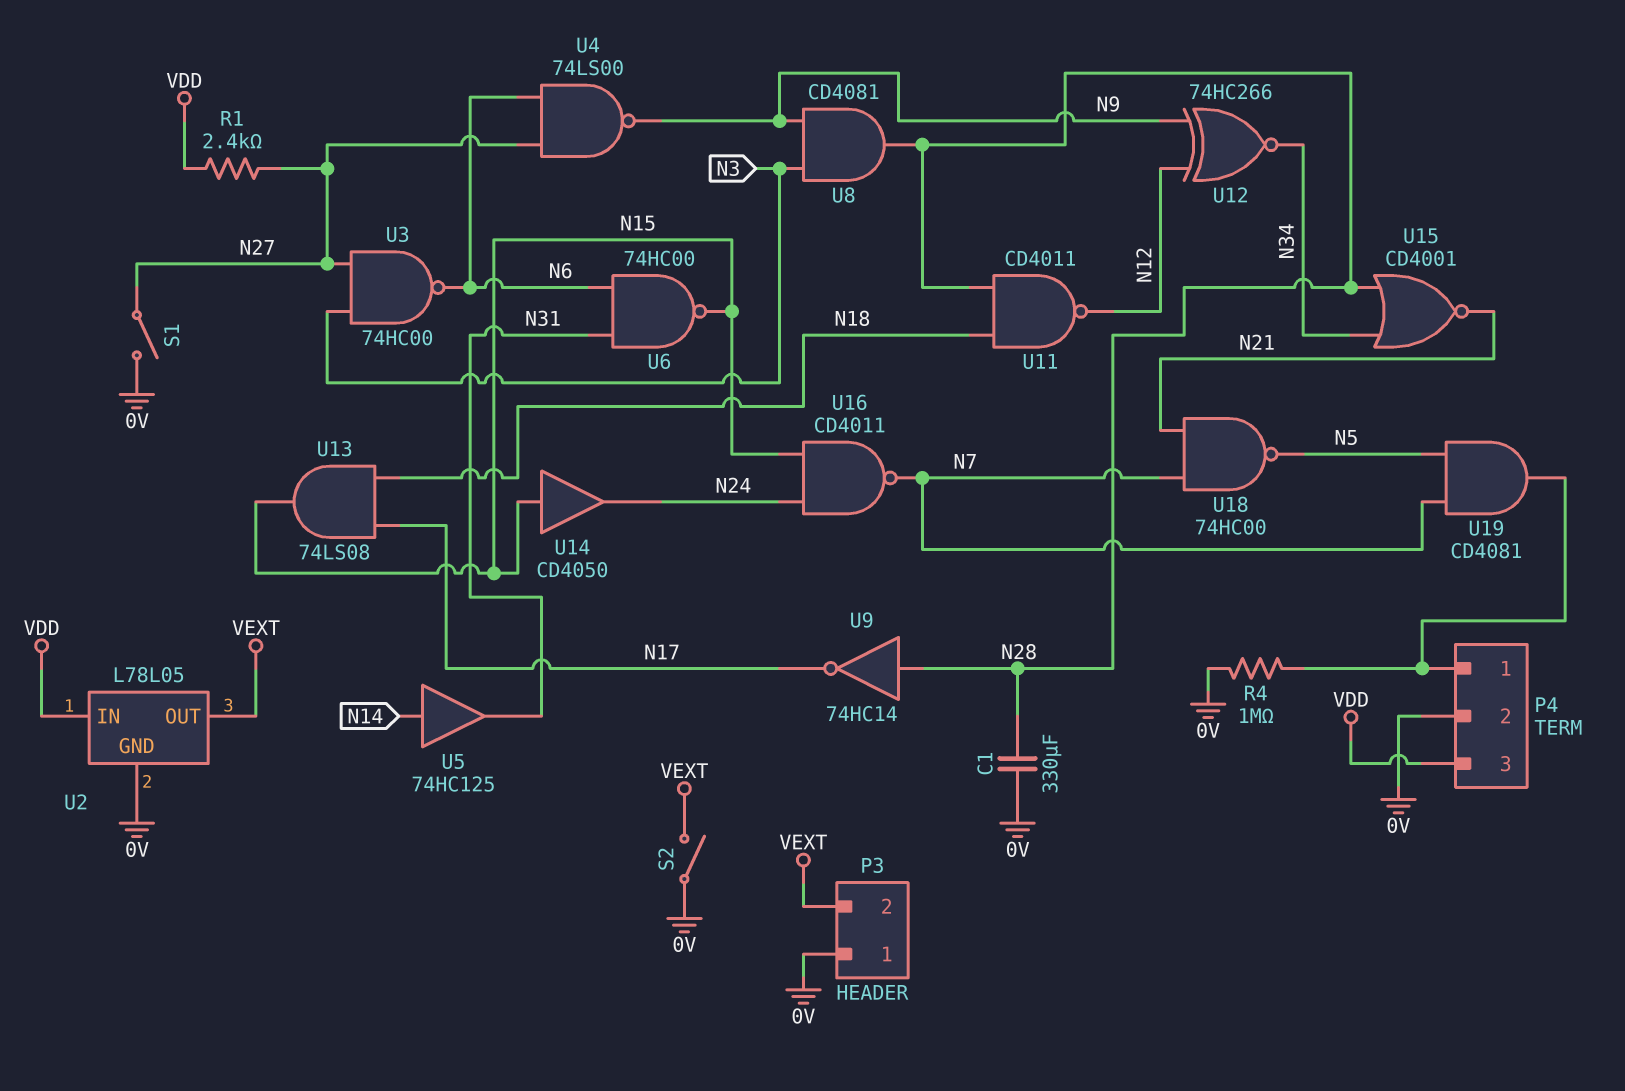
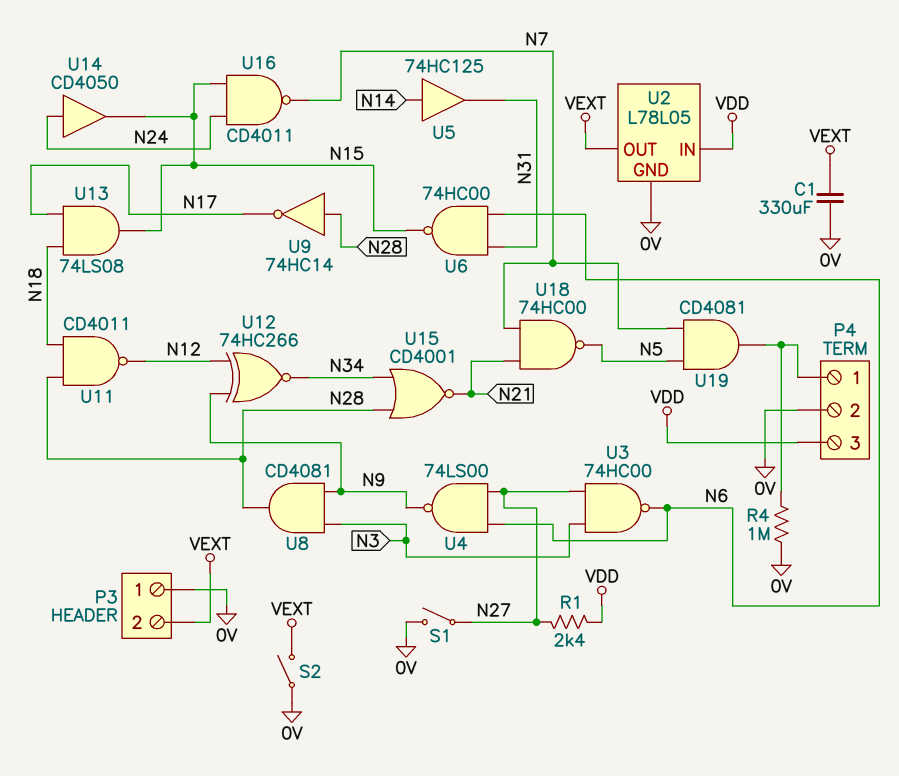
C1: 330uF (0V, N28) -> 330uF (0V, VEXT)
U14: buffer CD4050 (in N15, out N24) -> buffer CD4050 (in N24, out N15)

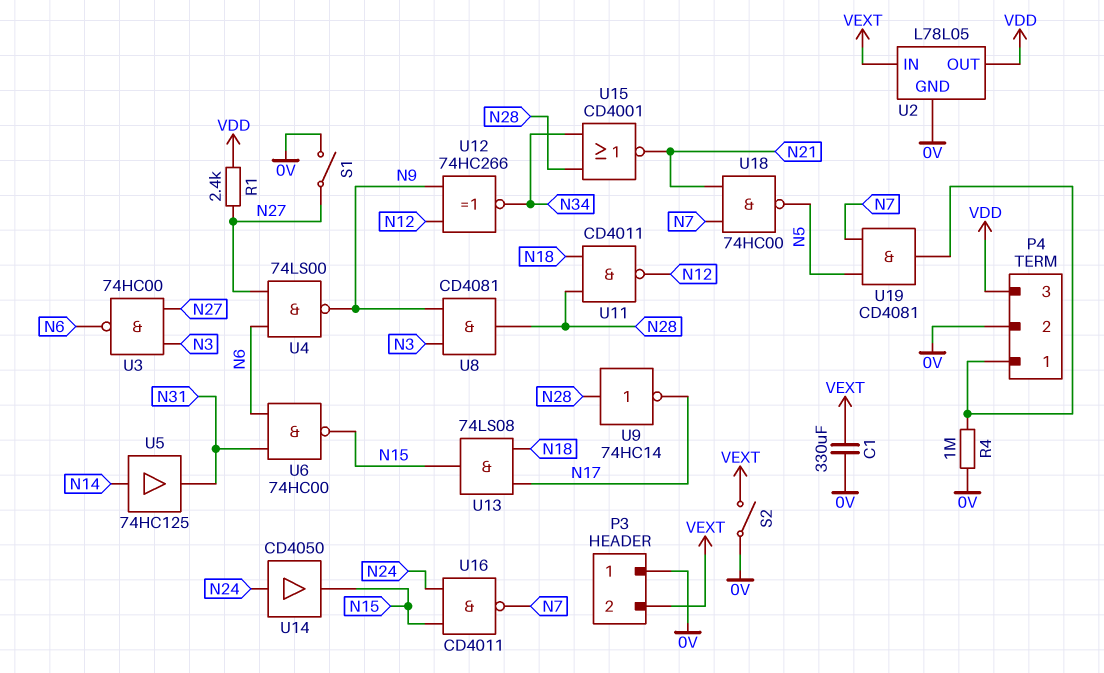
U2 pin IN: VDD -> VEXT
U2 pin OUT: VEXT -> VDD

